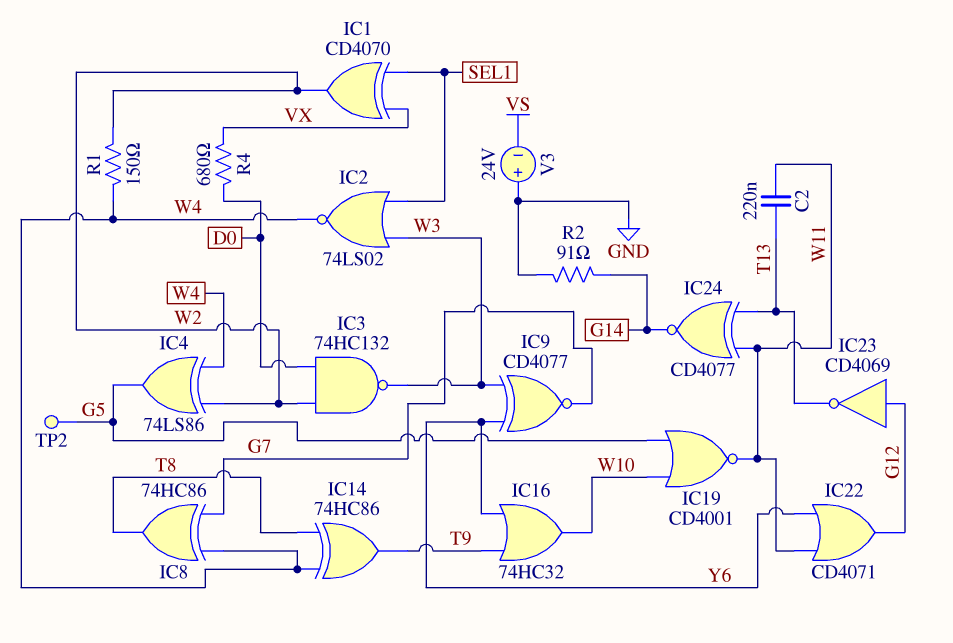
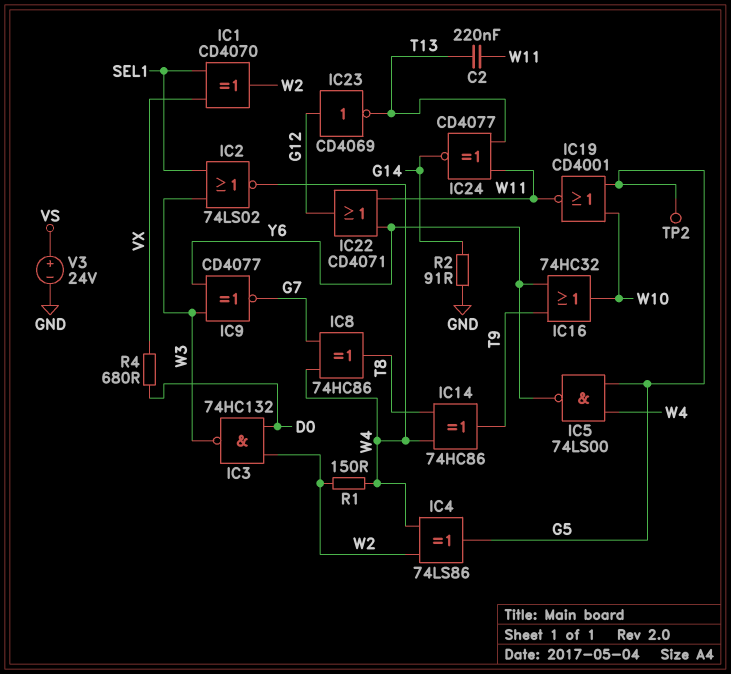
IC5: none -> NAND 74LS00 (in G5, in W4, out Y6)
V3: 24V (plus GND, minus VS) -> 24V (plus VS, minus GND)

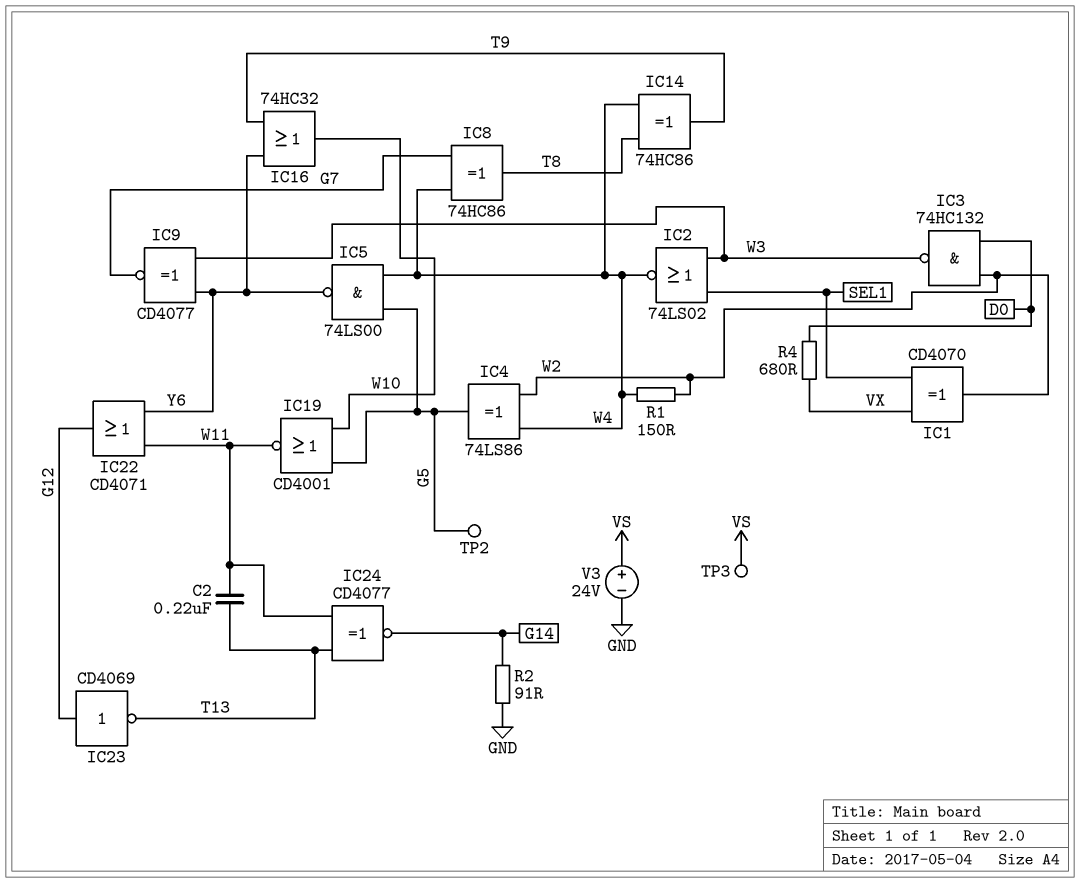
TP3: none -> test point (VS)

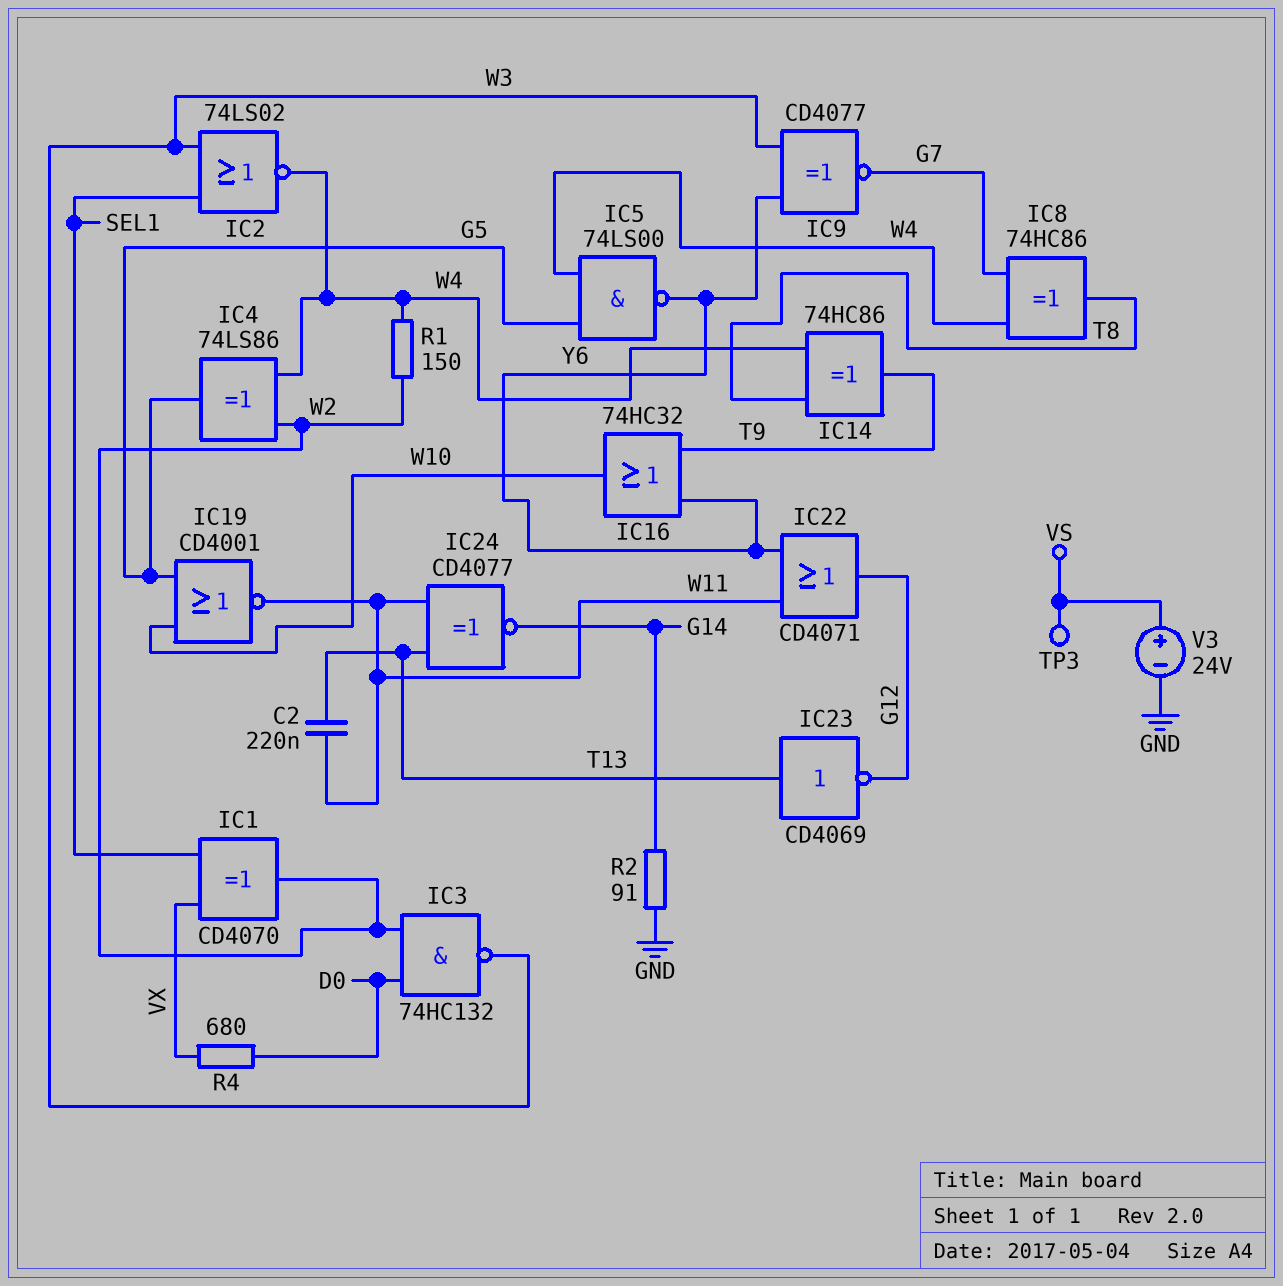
IC23: NOT CD4069 (in G12, out T13) -> NOT CD4069 (in T13, out G12)
TP2: test point (G5) -> none

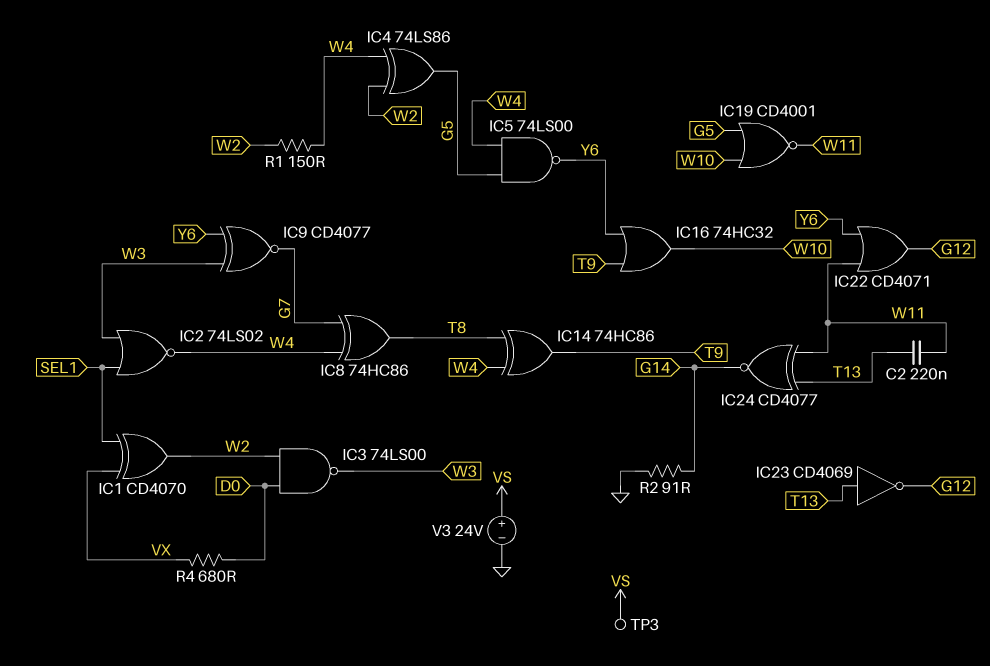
IC3: NAND 74HC132 (in D0, in W2, out W3) -> NAND 74LS00 (in D0, in W2, out W3)

